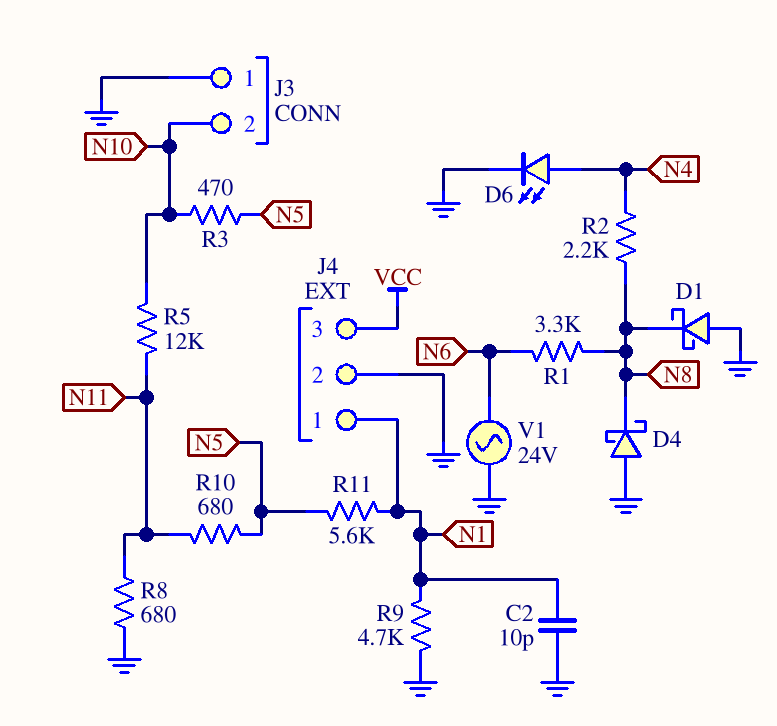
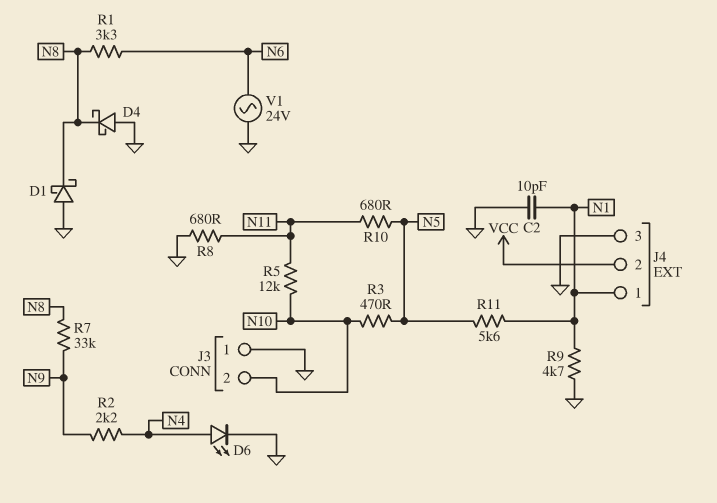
J4 pin 2: GND -> VCC
J4 pin 3: VCC -> GND
R2: 2.2k (N4, N8) -> 2.2k (N4, N9)
R7: none -> 33k (N8, N9)

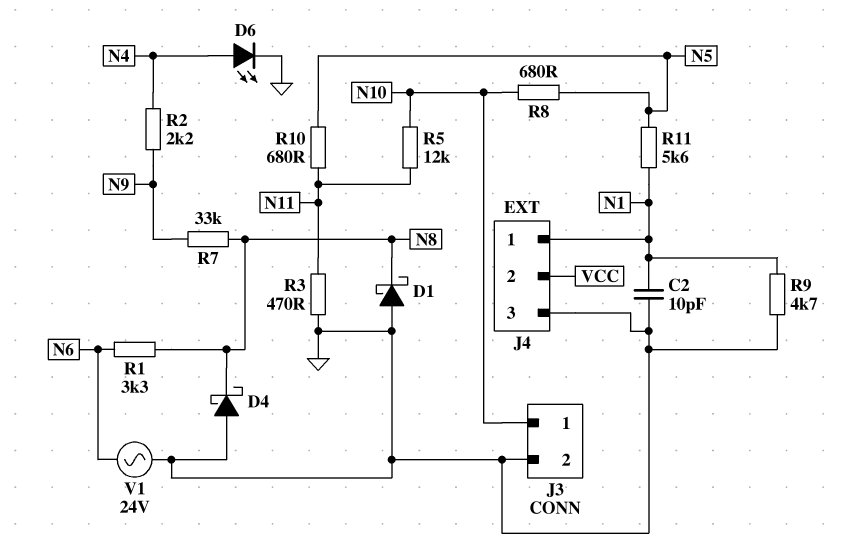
J3 pin 1: GND -> N10
J3 pin 2: N10 -> GND
R3: 470 (N5, N10) -> 470 (GND, N11)
R8: 680 (GND, N11) -> 680 (N5, N10)

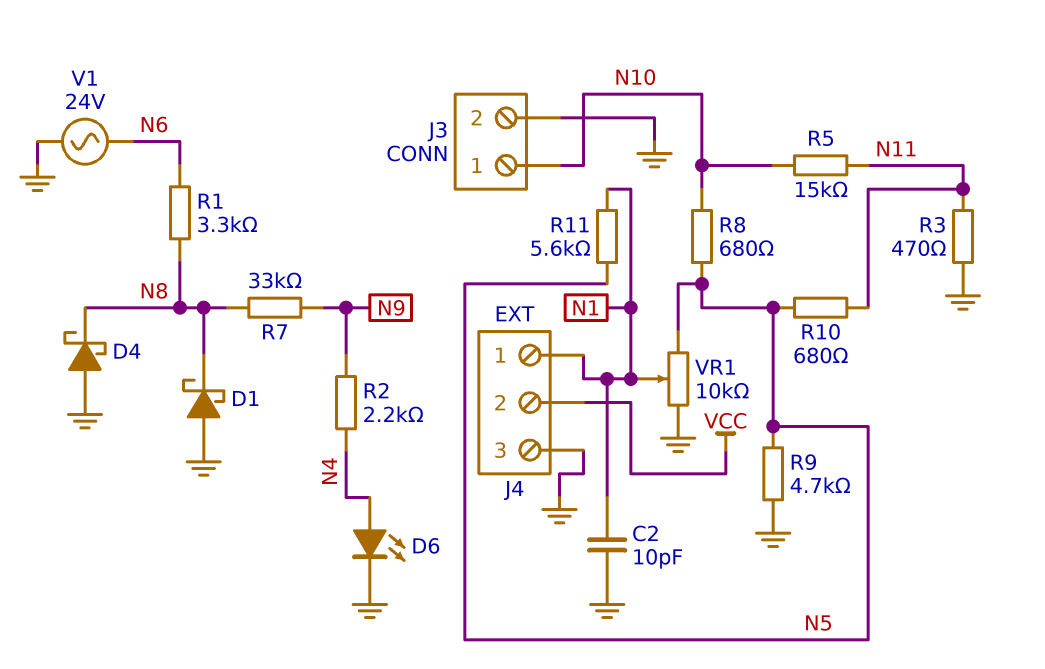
R5: 12k (N10, N11) -> 15k (N10, N11)
R9: 4.7k (GND, N1) -> 4.7k (GND, N5)
VR1: none -> 10k (GND, N5, wiper N1)

